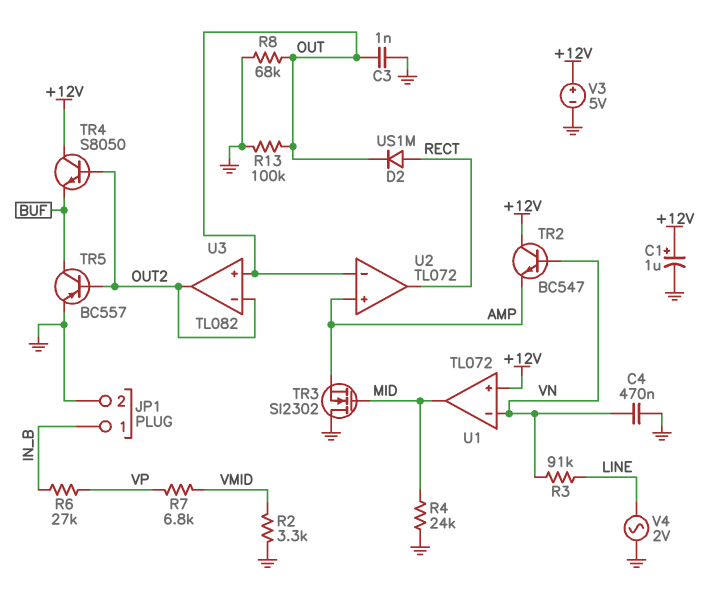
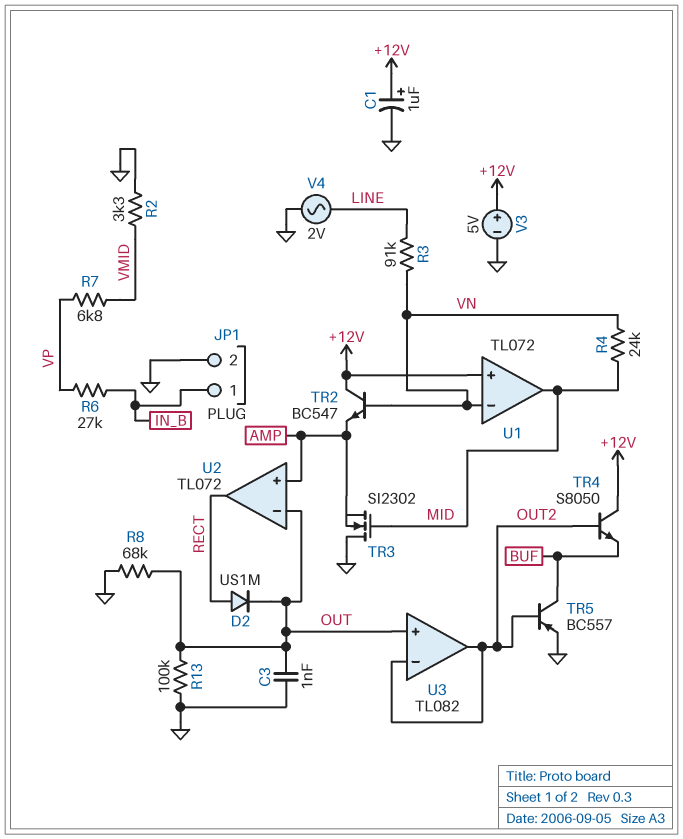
C4: 470nF (GND, VN) -> none
R4: 24k (GND, MID) -> 24k (MID, VN)

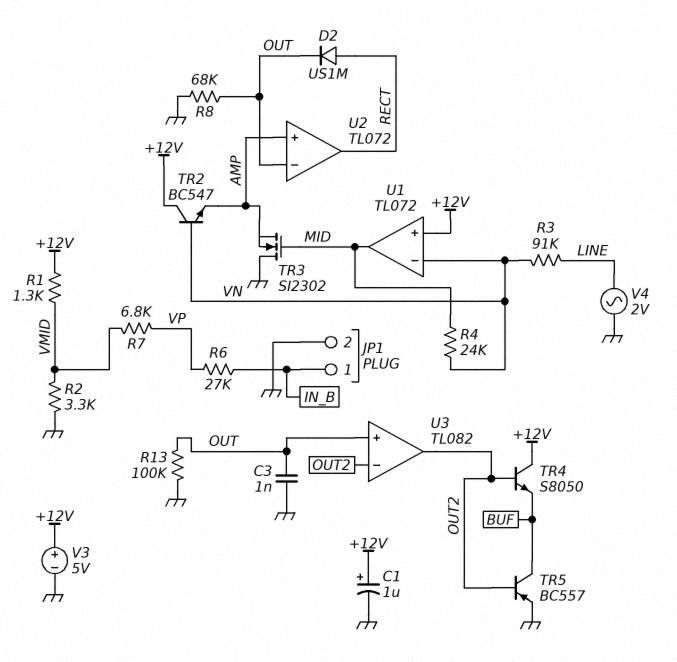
R1: none -> 1.3k (+12V, VMID)

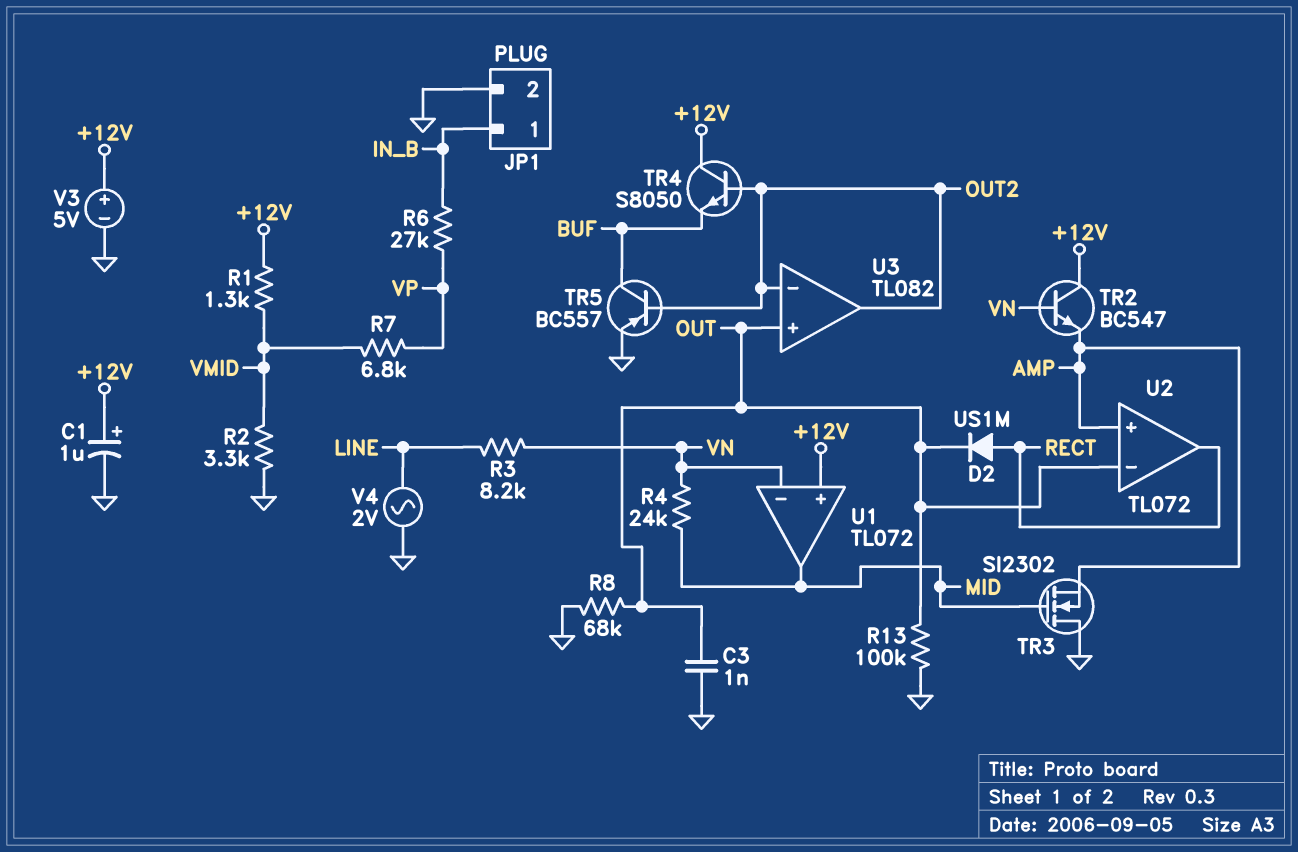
R3: 91k (LINE, VN) -> 8.2k (LINE, VN)

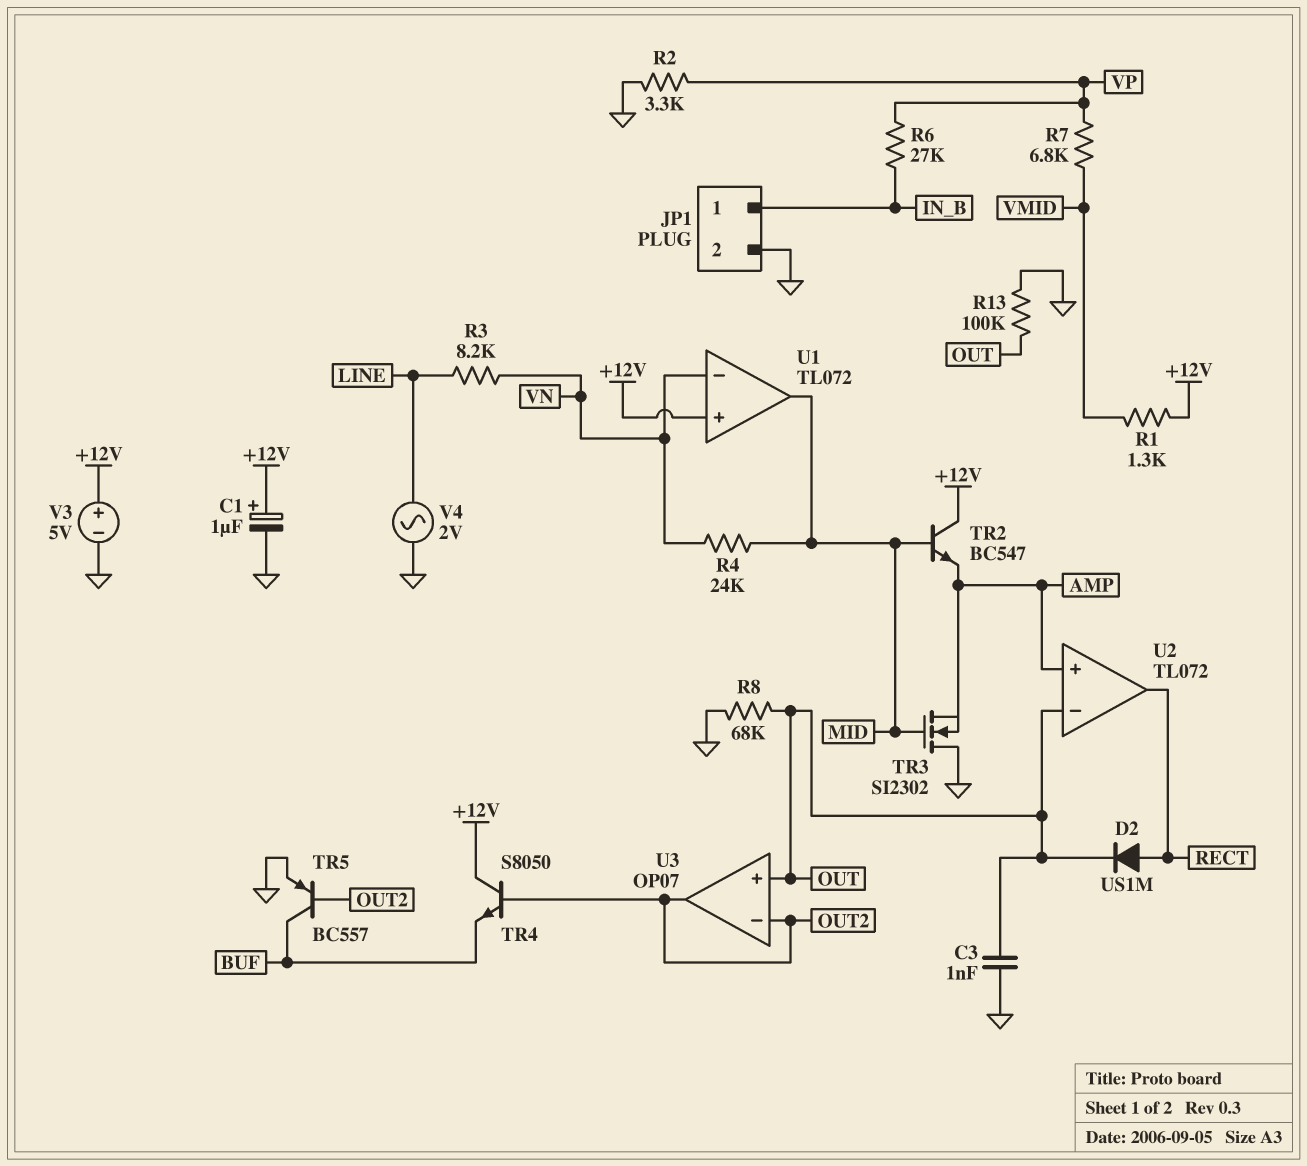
R2: 3.3k (GND, VMID) -> 3.3k (GND, VP)
TR2: NPN BC547 (B VN, C +12V, E AMP) -> NPN BC547 (B MID, C +12V, E AMP)
U3: TL082 -> OP07

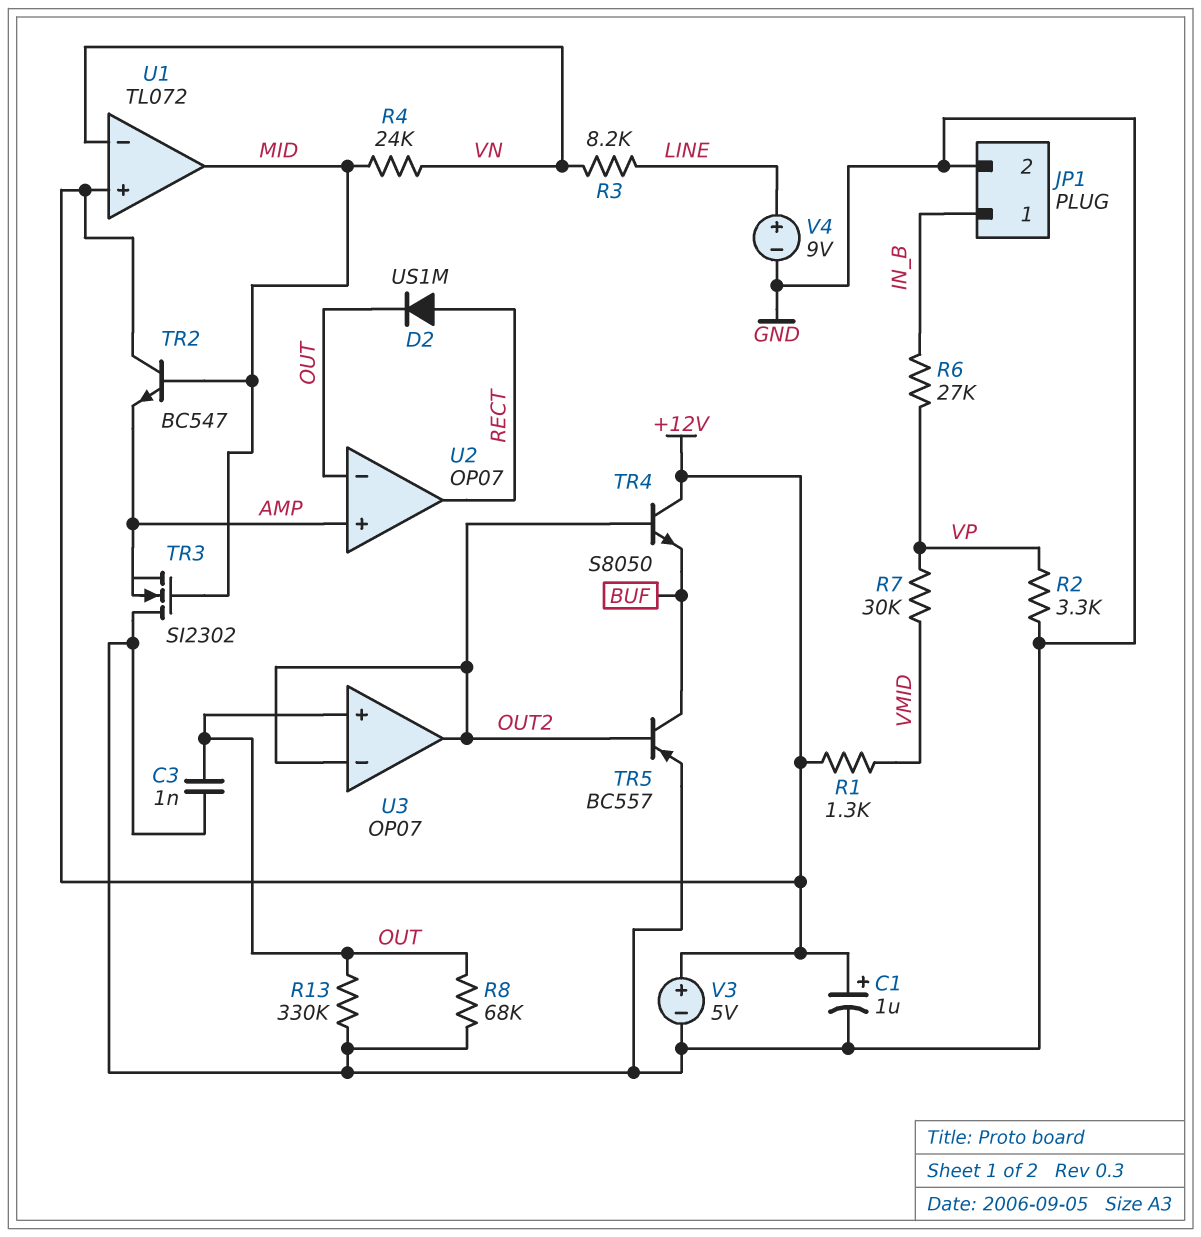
R7: 6.8k (VMID, VP) -> 30k (VMID, VP)
R13: 100k (GND, OUT) -> 330k (GND, OUT)
U2: TL072 -> OP07
V4: AC 2V (GND, LINE) -> 9V (plus LINE, minus GND)

